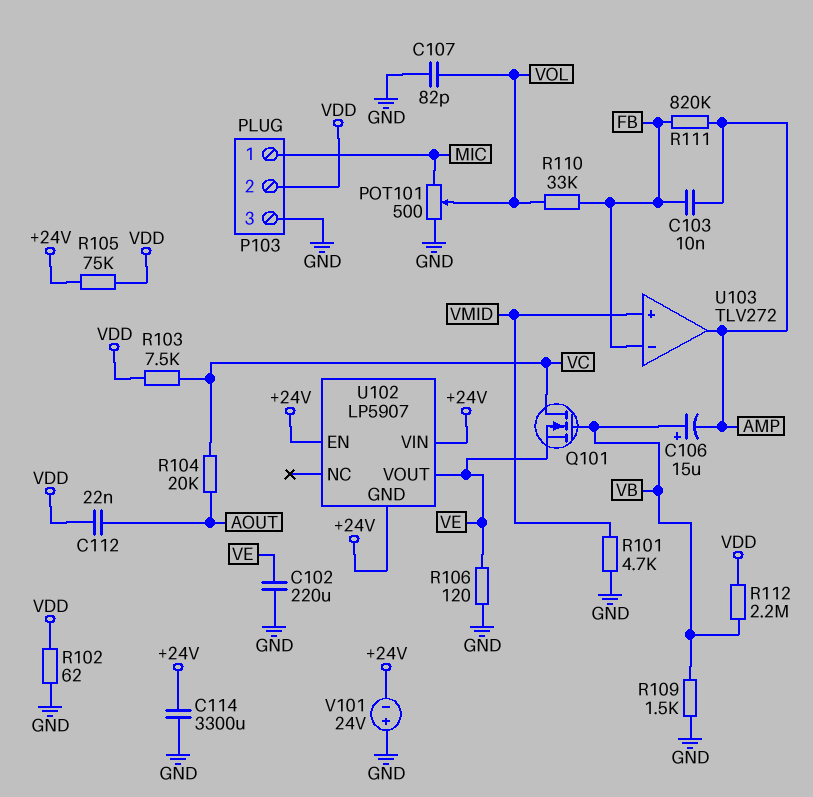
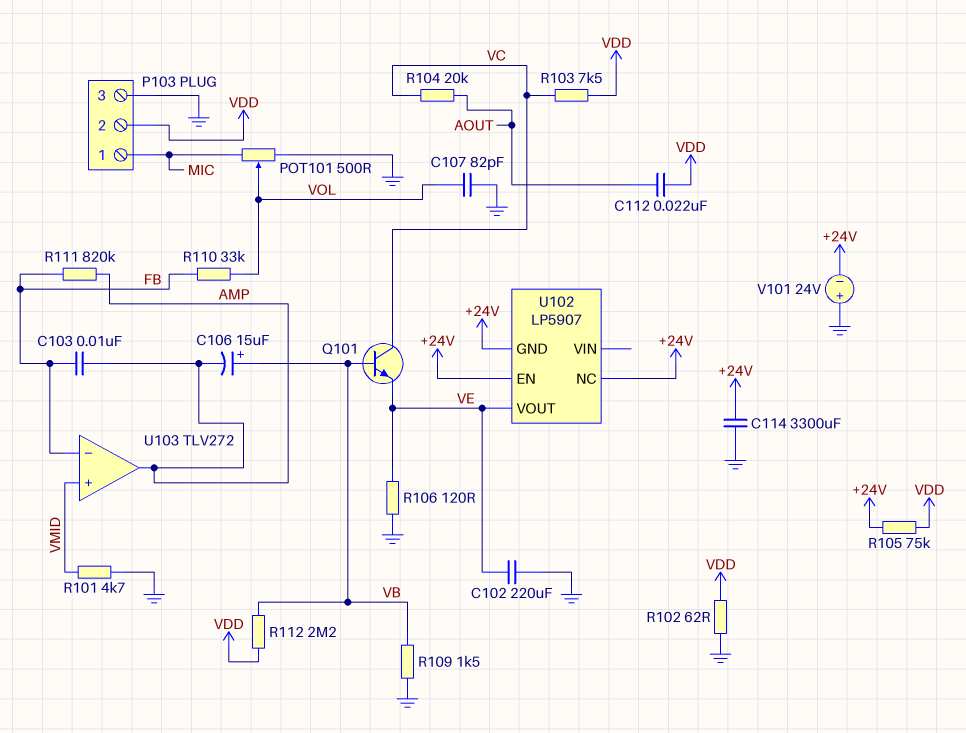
Q101: NMOS (G VB, D VC, S VE) -> NPN (B VB, C VC, E VE)
U102 pin NC: none -> +24V
U102 pin VIN: +24V -> none

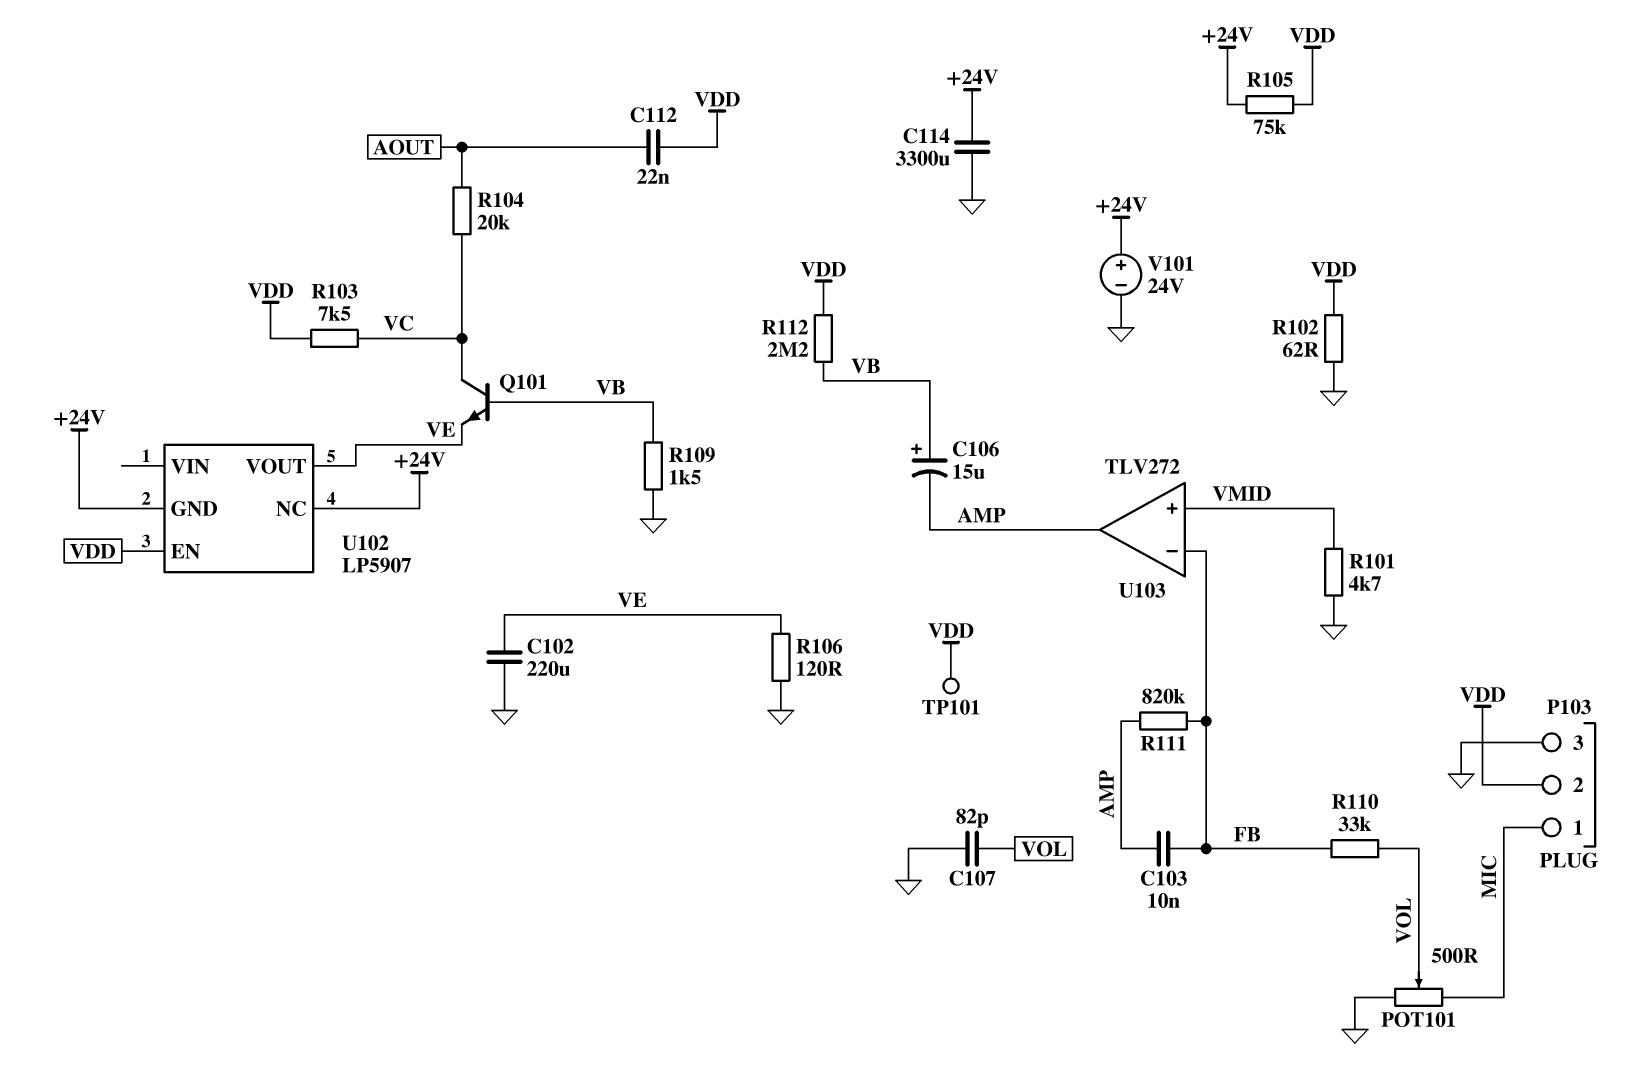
TP101: none -> test point (VDD)
U102 pin EN: +24V -> VDD
V101: 24V (plus GND, minus +24V) -> 24V (plus +24V, minus GND)

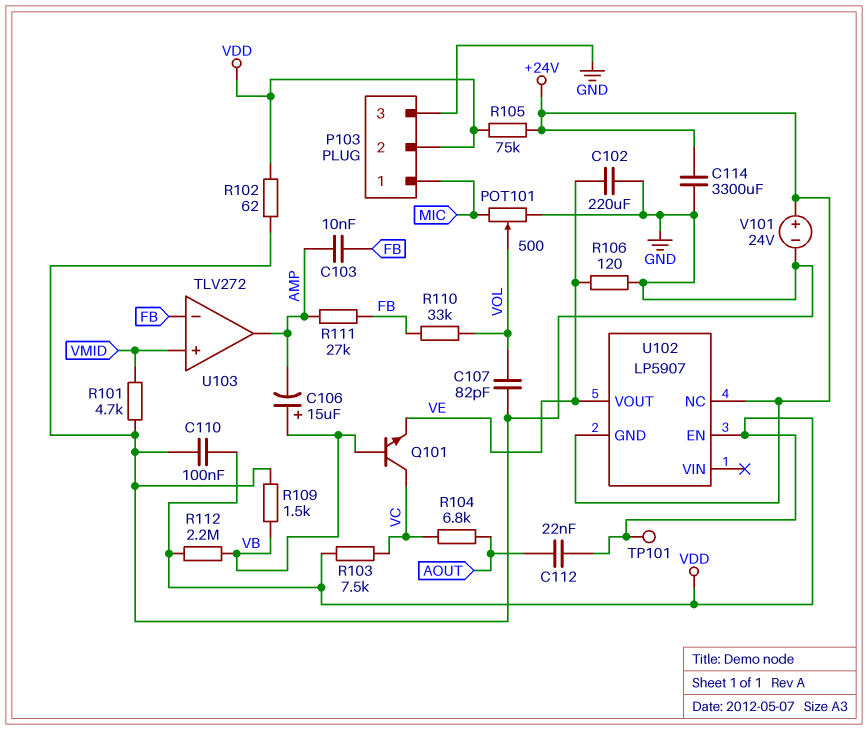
C110: none -> 100nF (GND, VDD)
R104: 20k (AOUT, VC) -> 6.8k (AOUT, VC)
R111: 820k (AMP, FB) -> 27k (AMP, FB)

